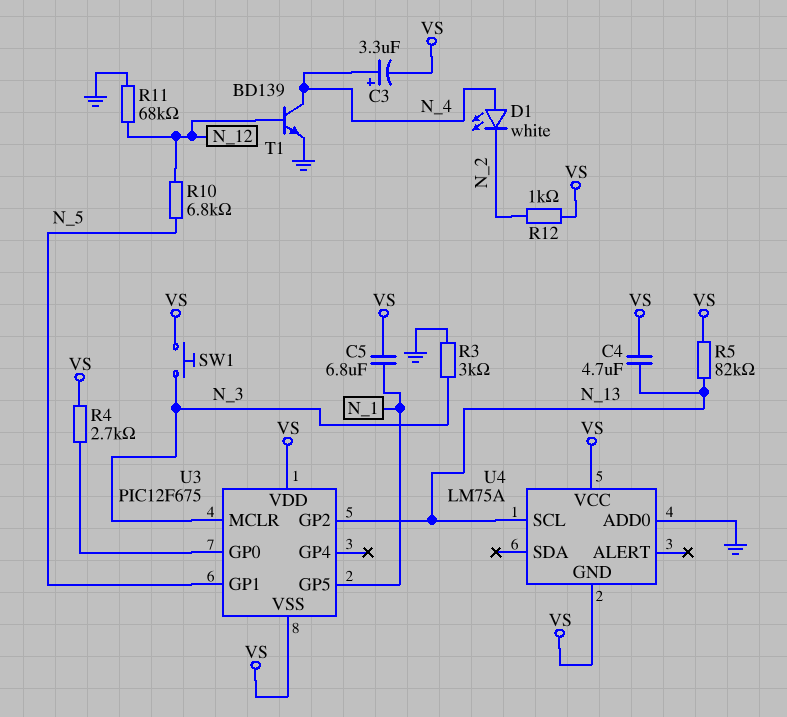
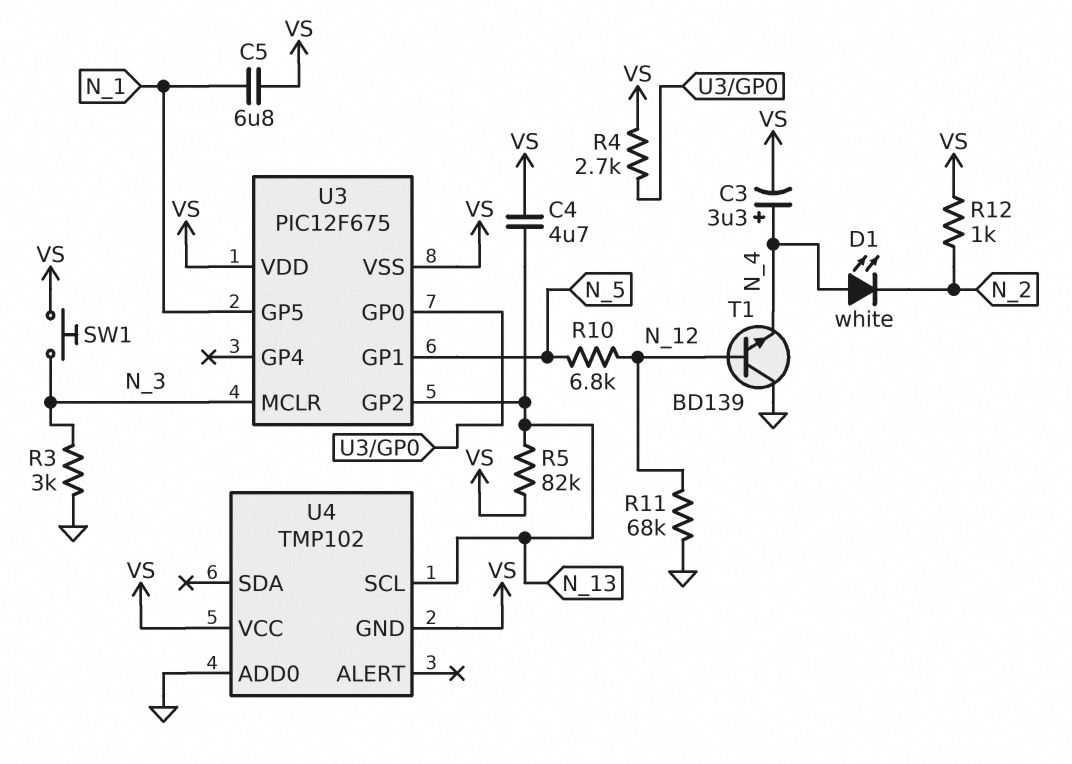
T1: NPN BD139 (B N_12, C N_4, E GND) -> NPN BD139 (B N_12, C GND, E N_4)
U4: LM75A -> TMP102

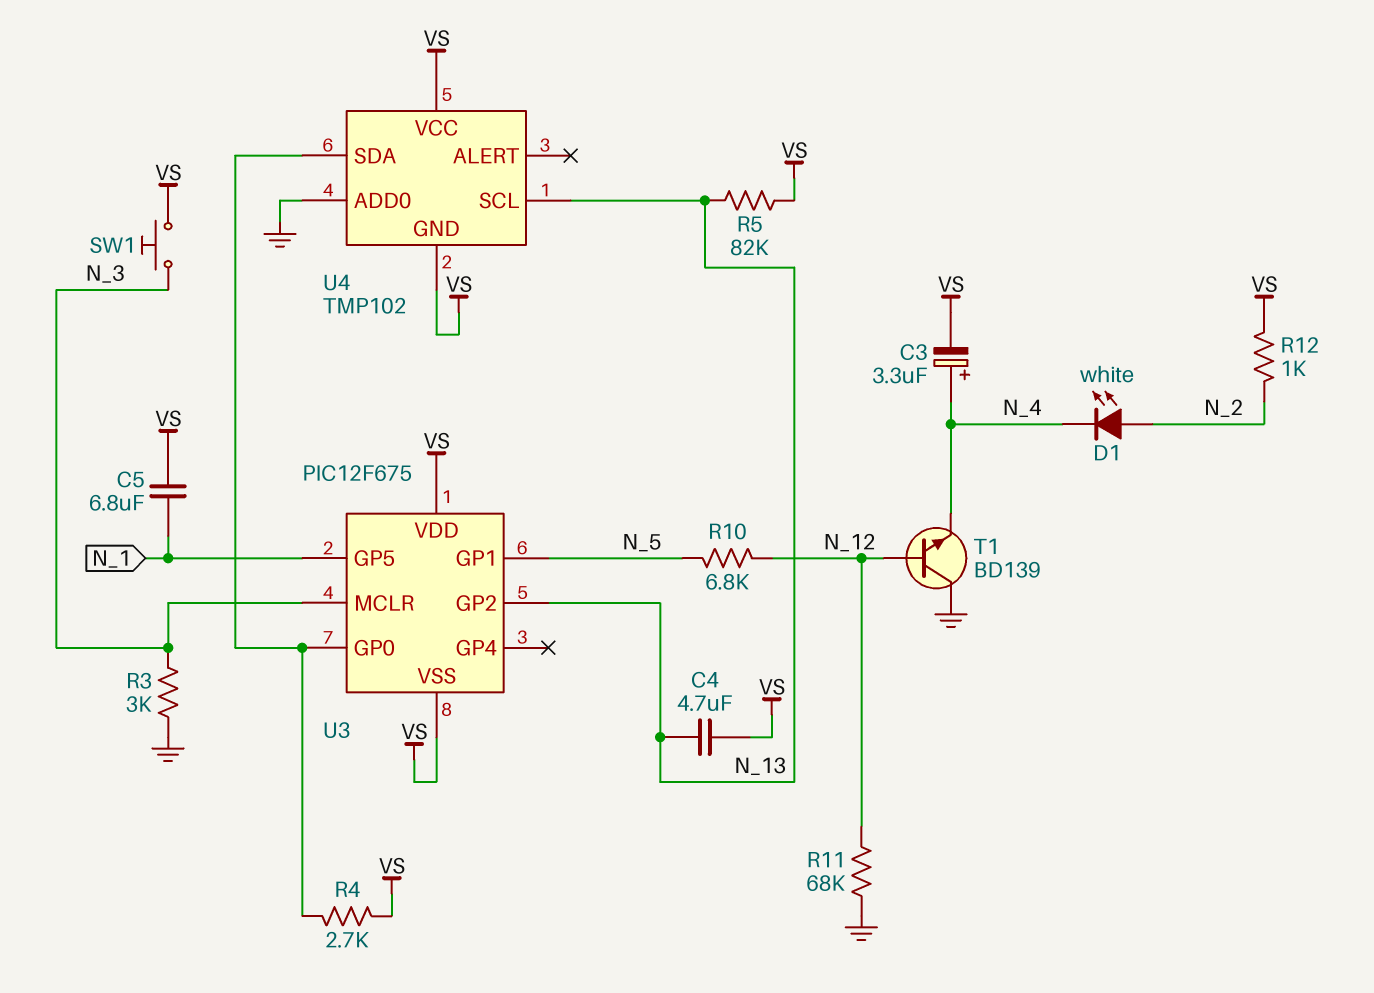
D1: LED white (A N_4, K N_2) -> LED white (A N_2, K N_4)
U4 pin SDA: none -> U3/GP0

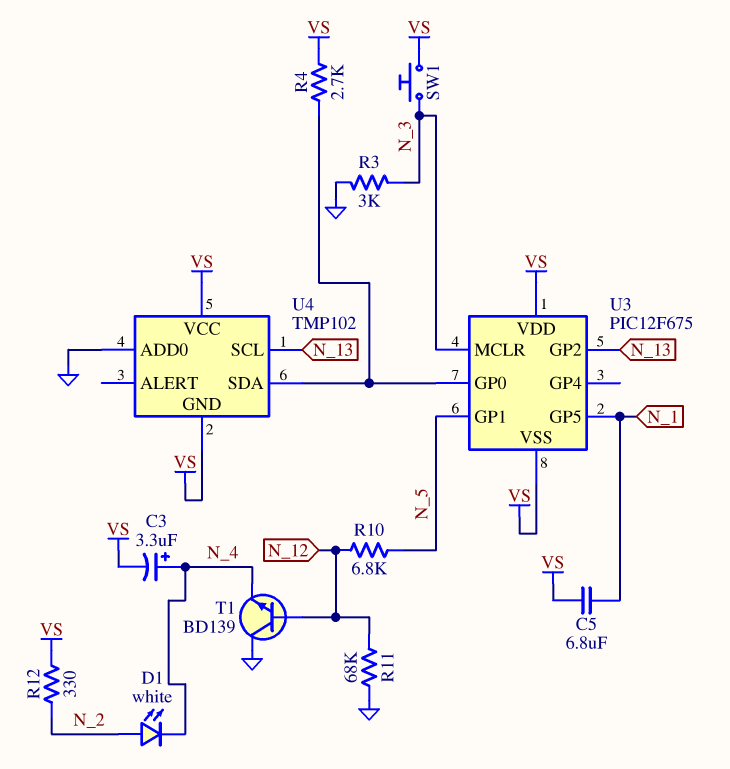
C4: 4.7uF (N_13, VS) -> none
R5: 82k (N_13, VS) -> none
R12: 1k (N_2, VS) -> 330 (N_2, VS)

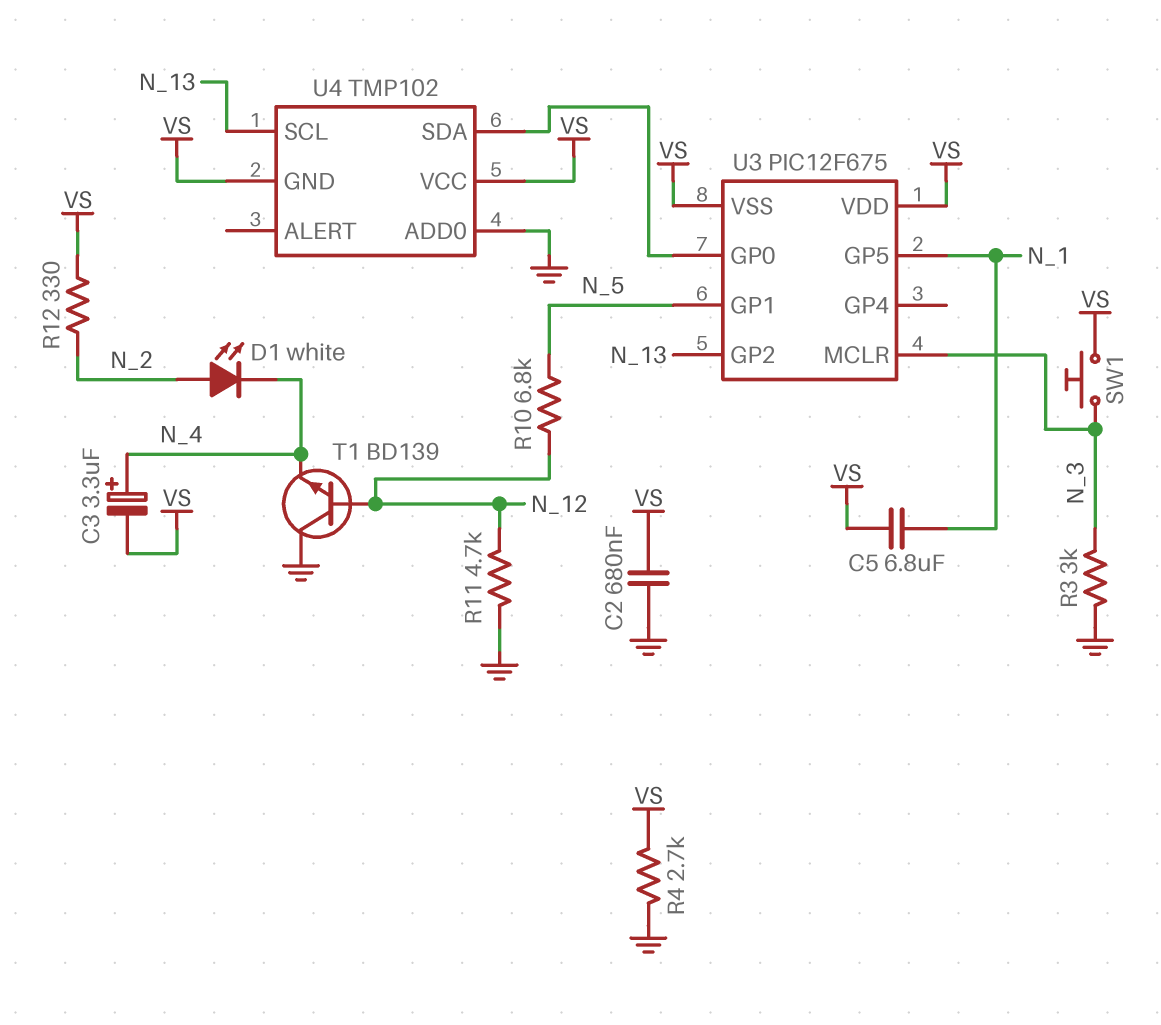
C2: none -> 680nF (GND, VS)
R4: 2.7k (U3/GP0, VS) -> 2.7k (GND, VS)
R11: 68k (GND, N_12) -> 4.7k (GND, N_12)

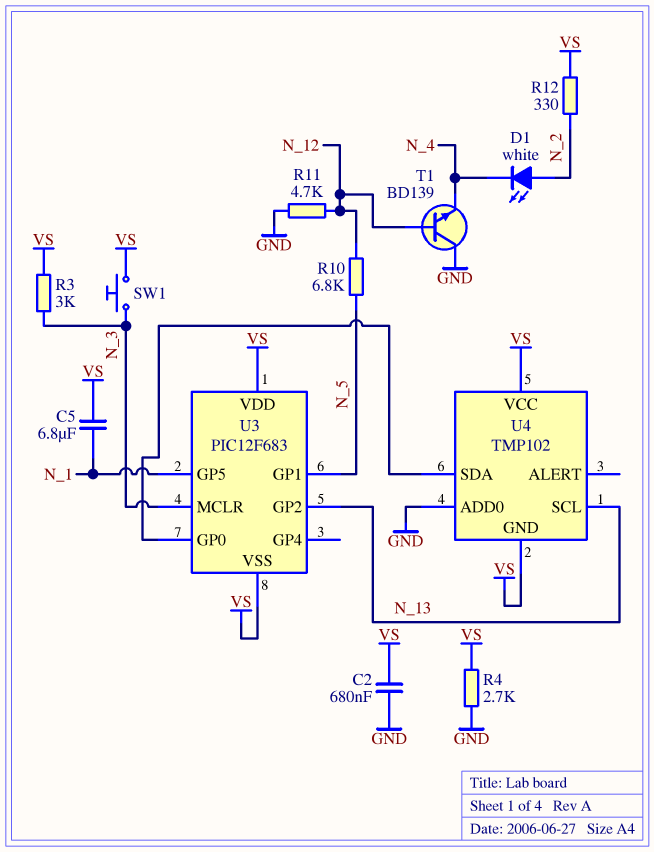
C3: 3.3uF (plus N_4, minus VS) -> none
R3: 3k (GND, N_3) -> 3k (N_3, VS)
U3: PIC12F675 -> PIC12F683

